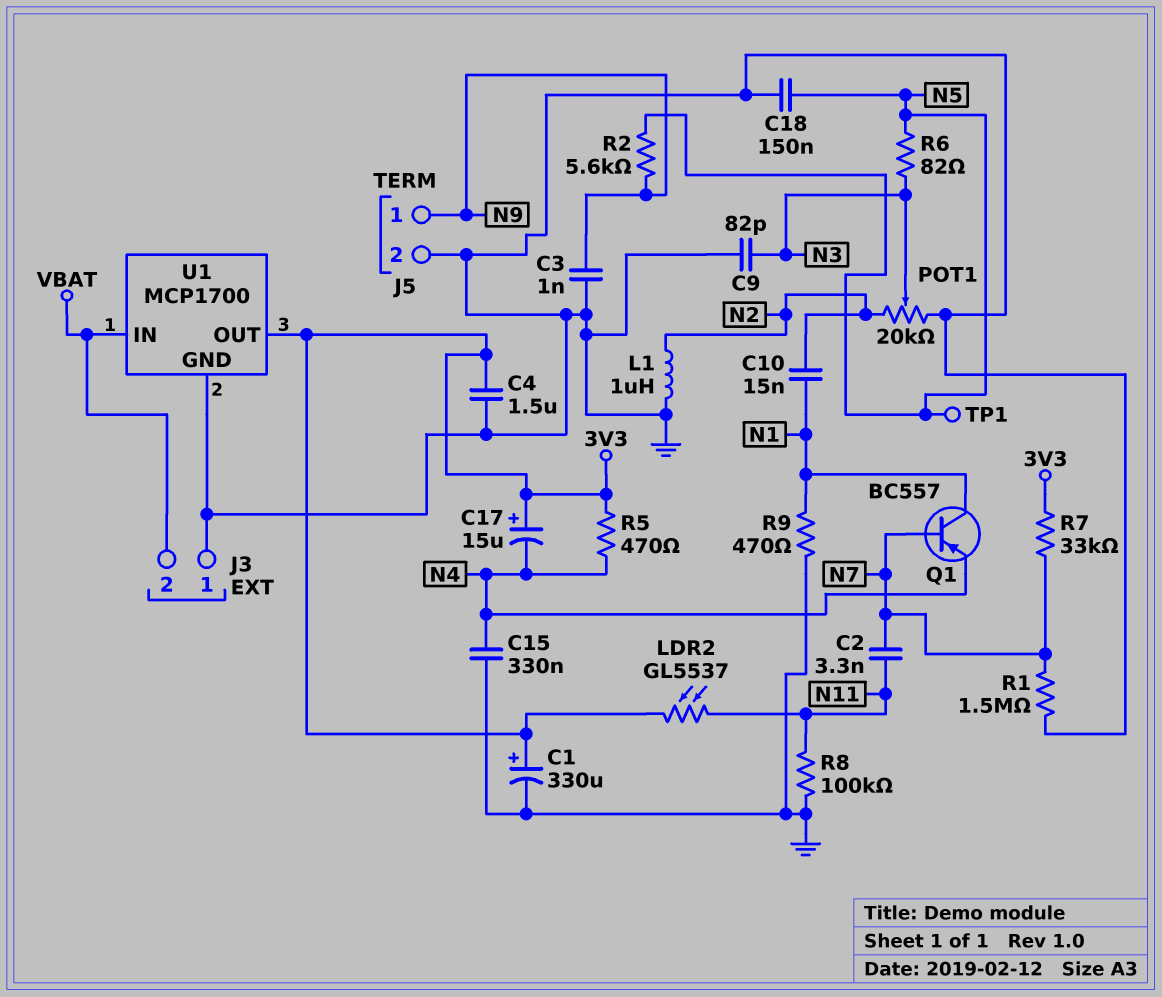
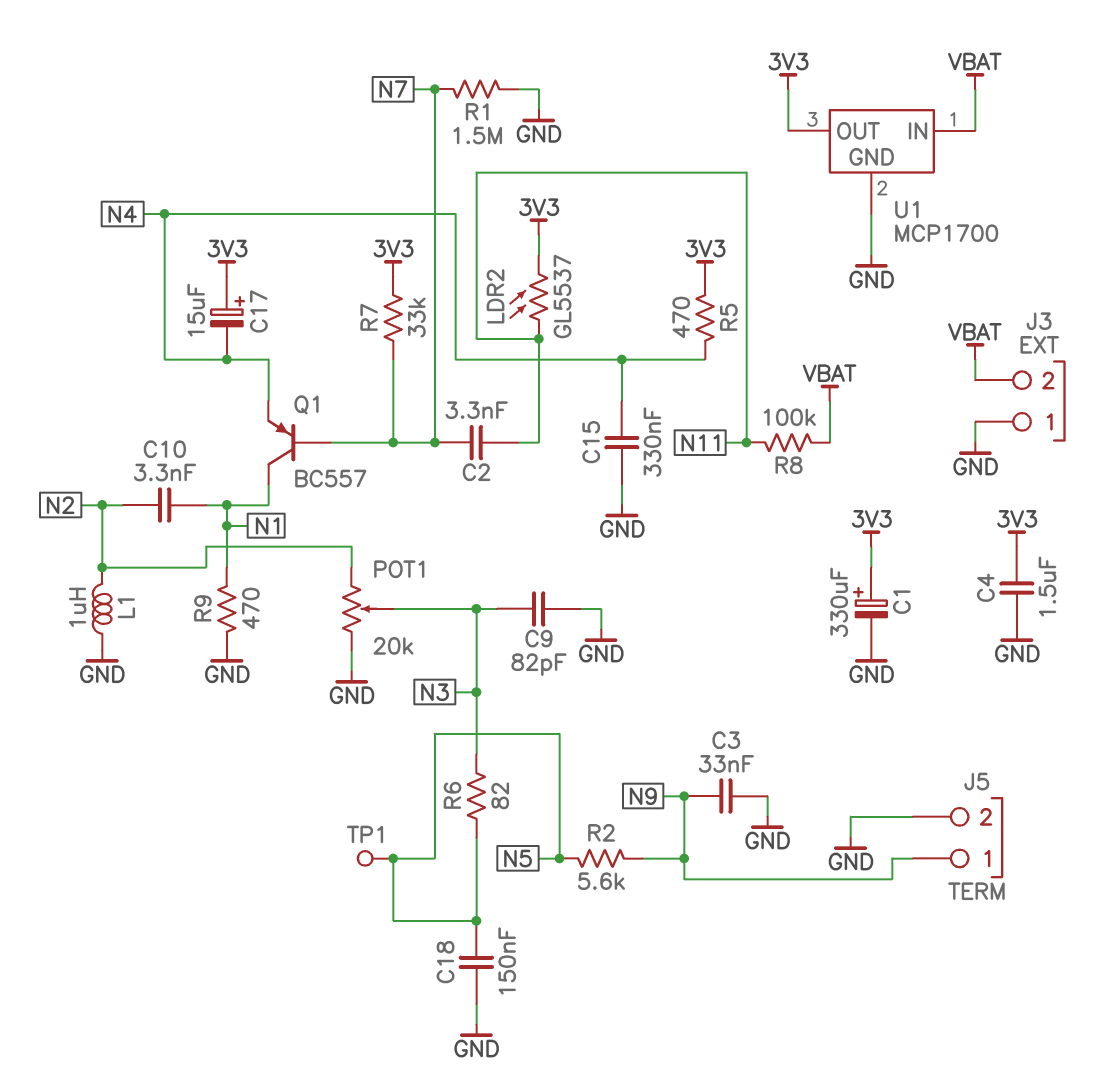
C3: 1nF (GND, N9) -> 33nF (GND, N9)
C10: 15nF (N1, N2) -> 3.3nF (N1, N2)
R8: 100k (GND, N11) -> 100k (N11, VBAT)

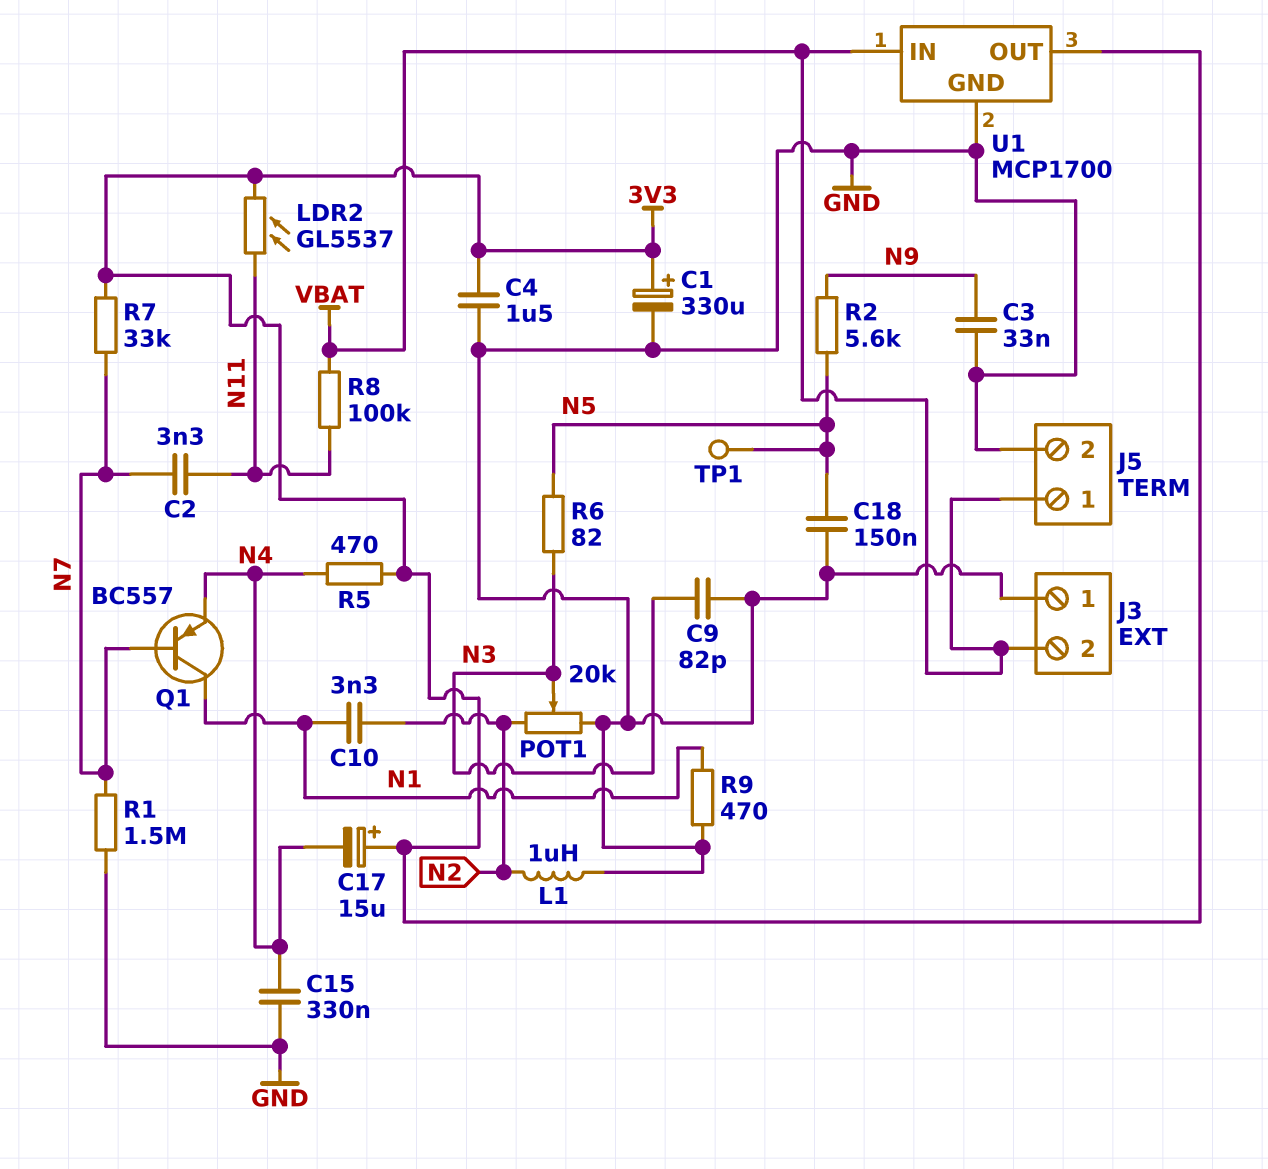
J5 pin 1: N9 -> VBAT

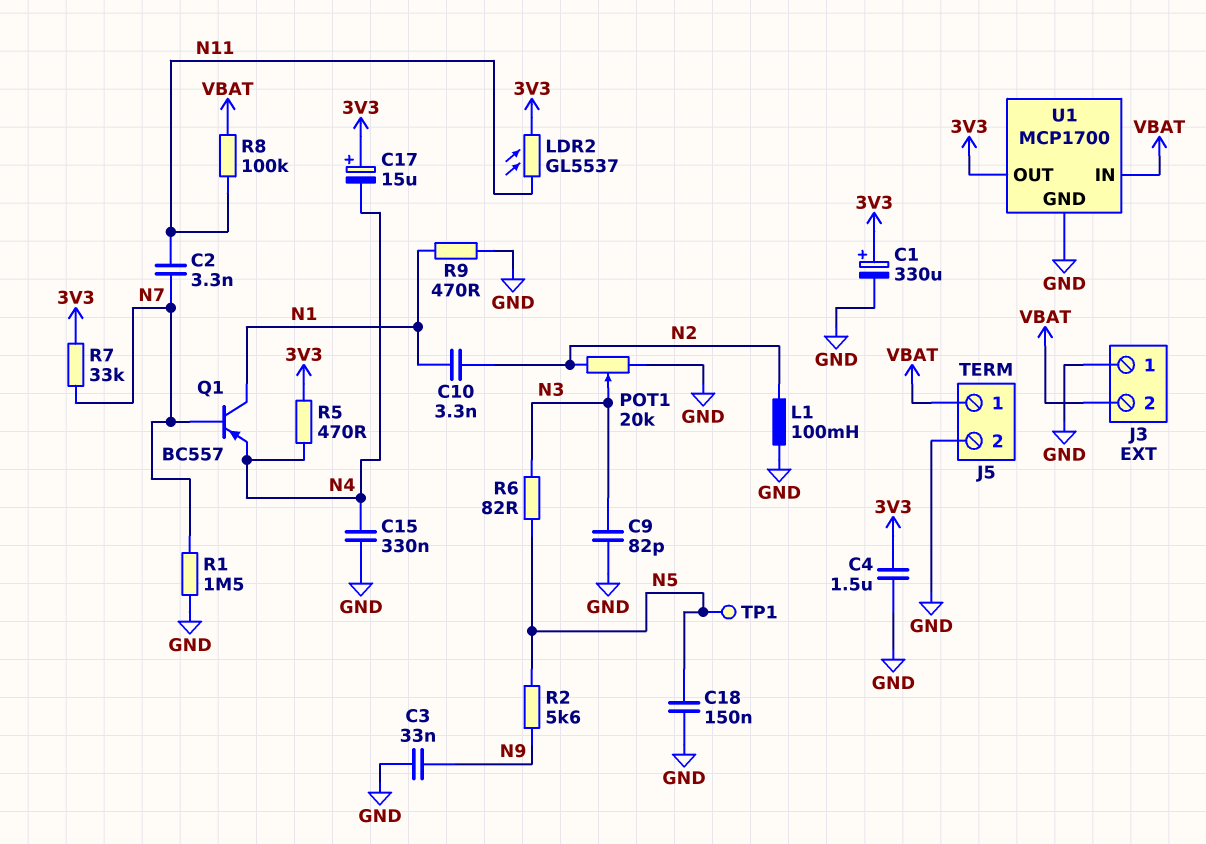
L1: 1uH (GND, N2) -> 100mH (GND, N2)

